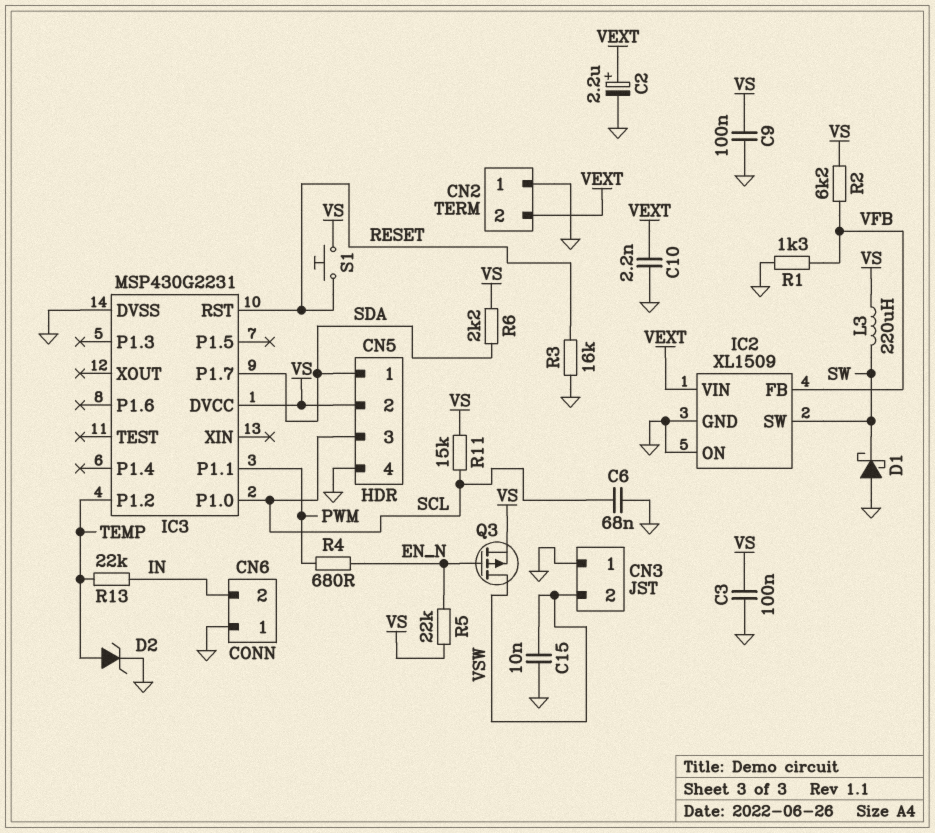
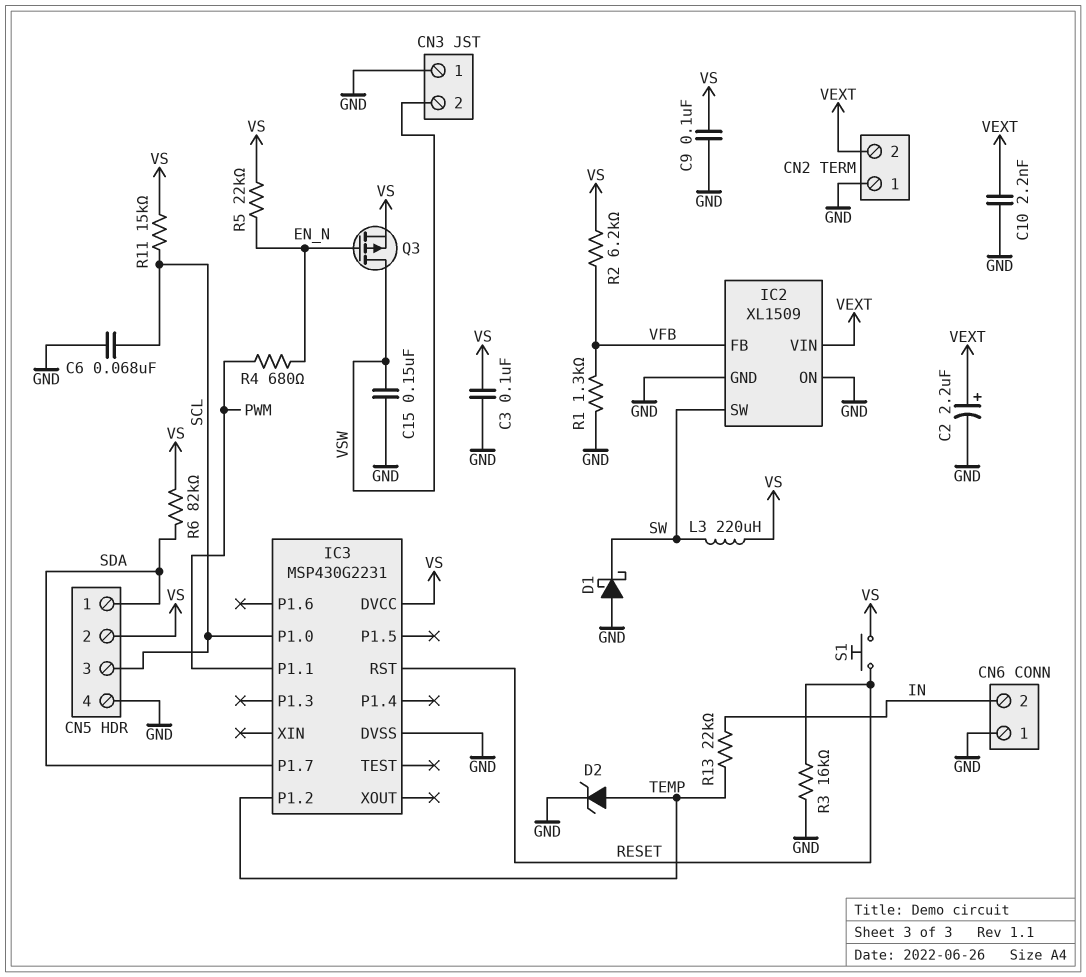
C15: 10nF (GND, VSW) -> 150nF (GND, VSW)
R6: 2.2k (SDA, VS) -> 82k (SDA, VS)

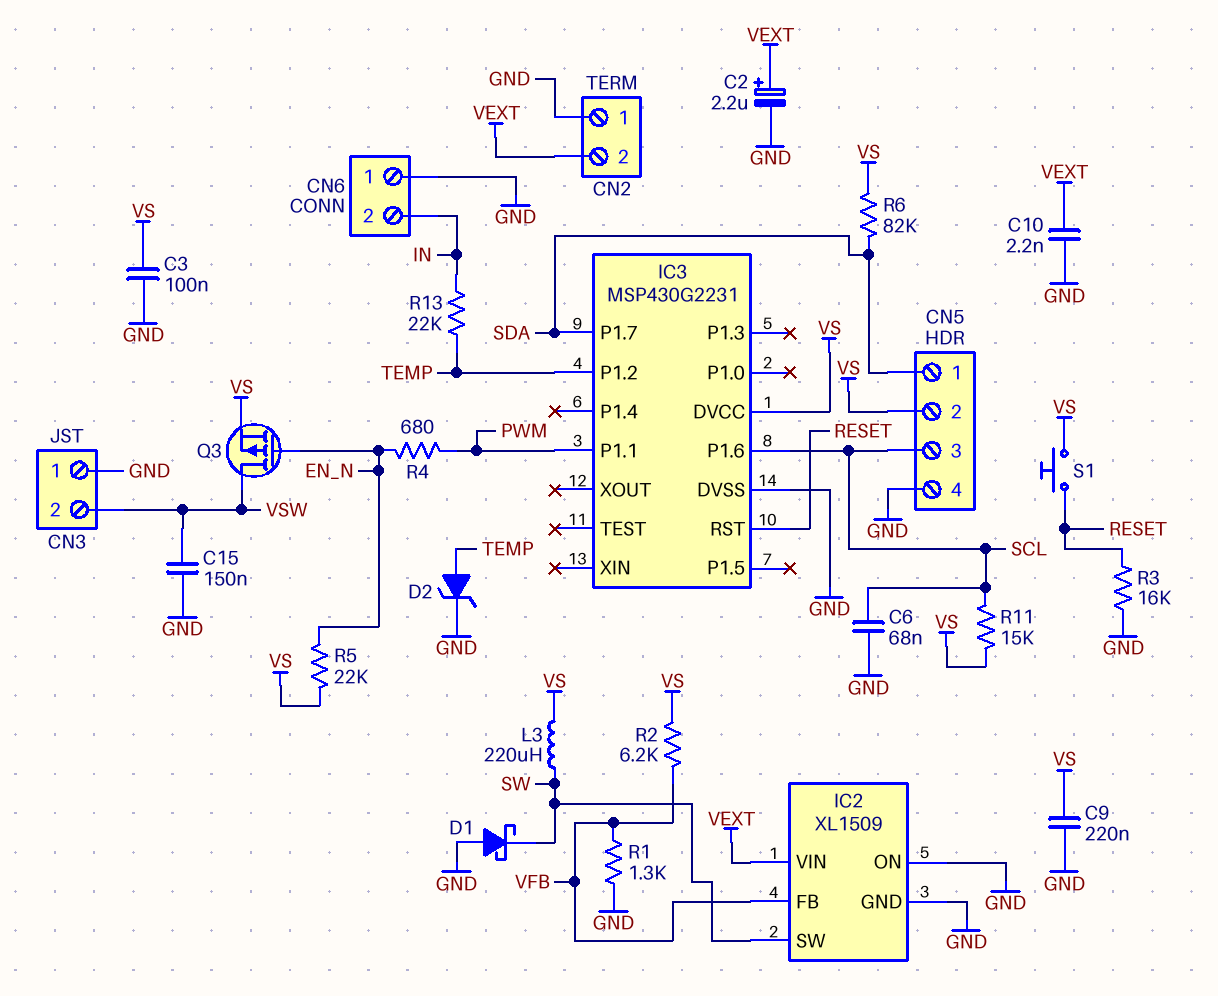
C9: 100nF (GND, VS) -> 220nF (GND, VS)
IC3 pin P1.0: SCL -> none
IC3 pin P1.6: none -> SCL

